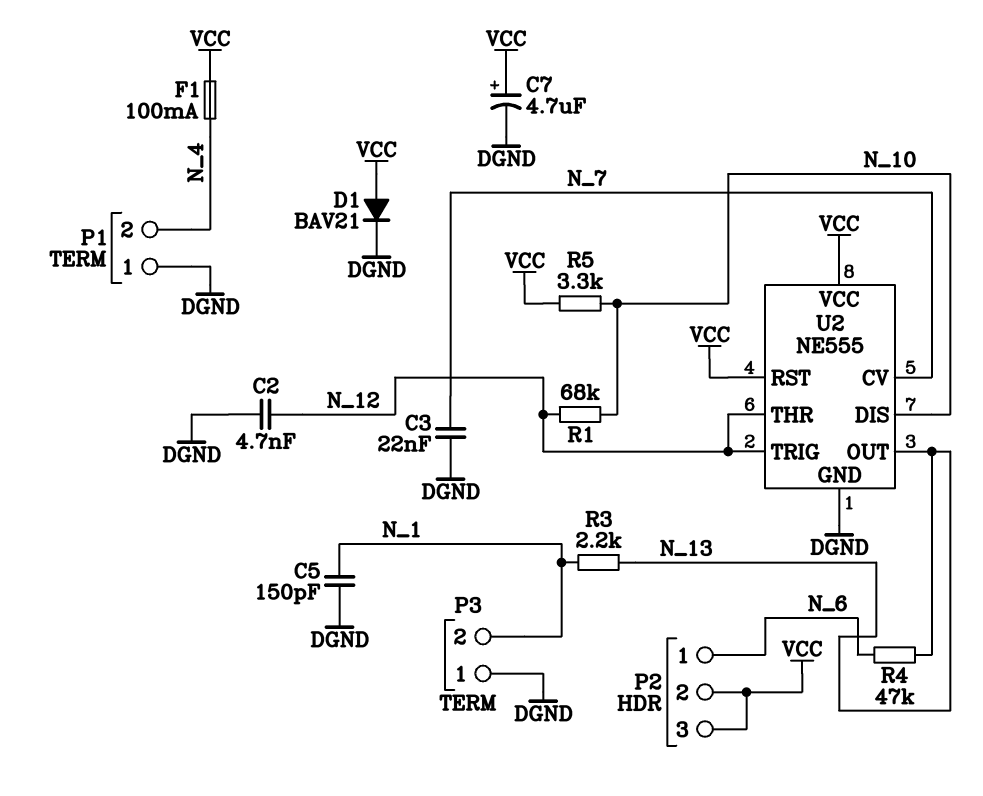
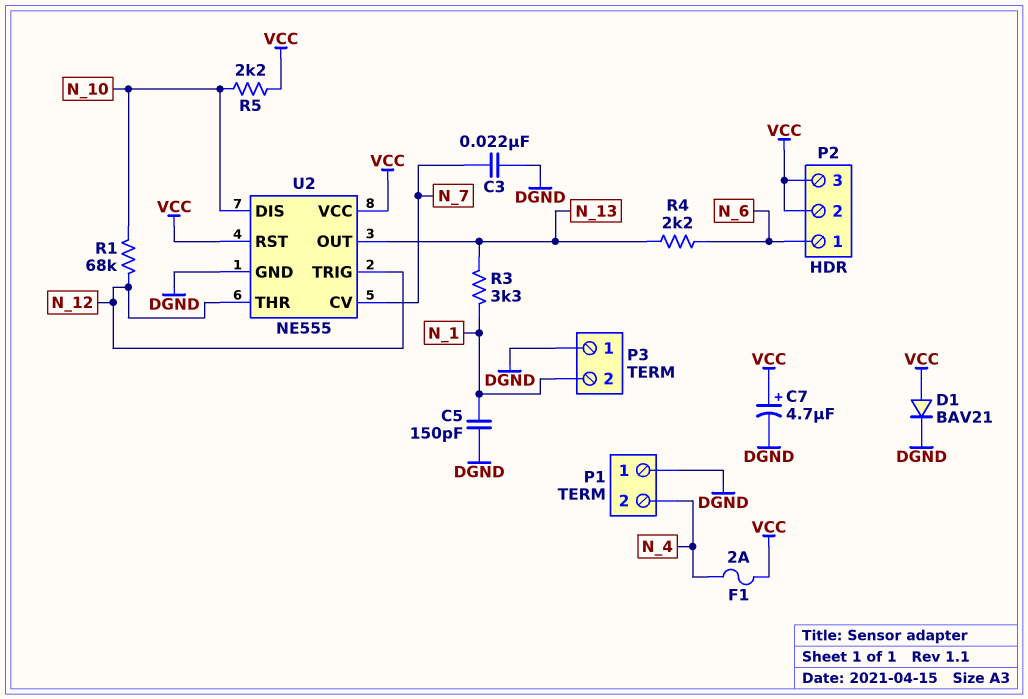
C2: 4.7nF (DGND, N_12) -> none
F1: 100mA (N_4, VCC) -> 2A (N_4, VCC)
R3: 2.2k (N_1, N_13) -> 3.3k (N_1, N_13)
R4: 47k (N_6, N_13) -> 2.2k (N_6, N_13)
R5: 3.3k (N_10, VCC) -> 2.2k (N_10, VCC)

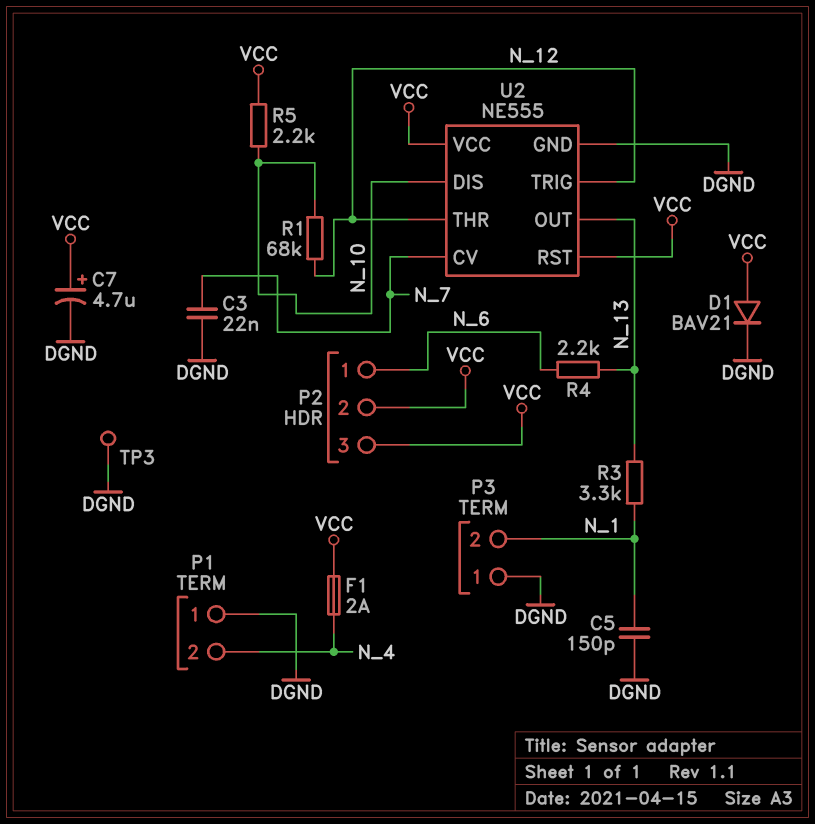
TP3: none -> test point (DGND)

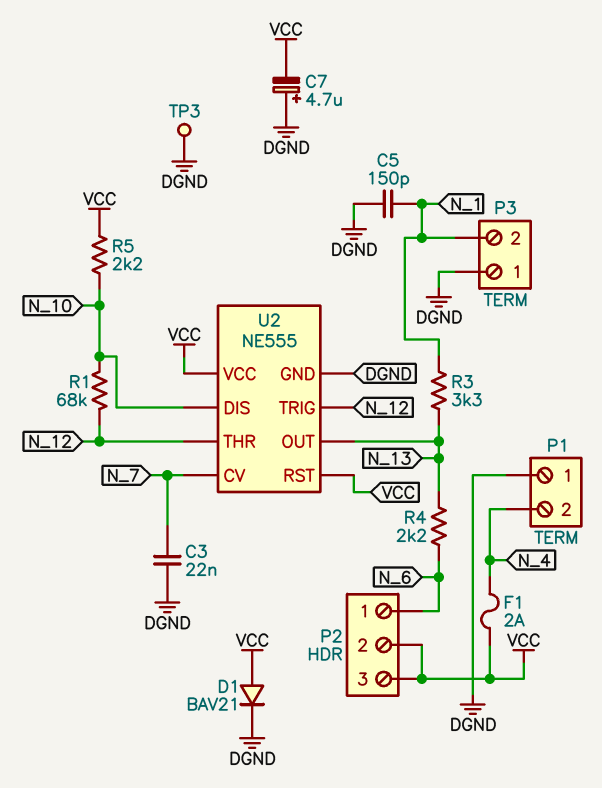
C7: 4.7uF (plus VCC, minus DGND) -> 4.7uF (plus DGND, minus VCC)

